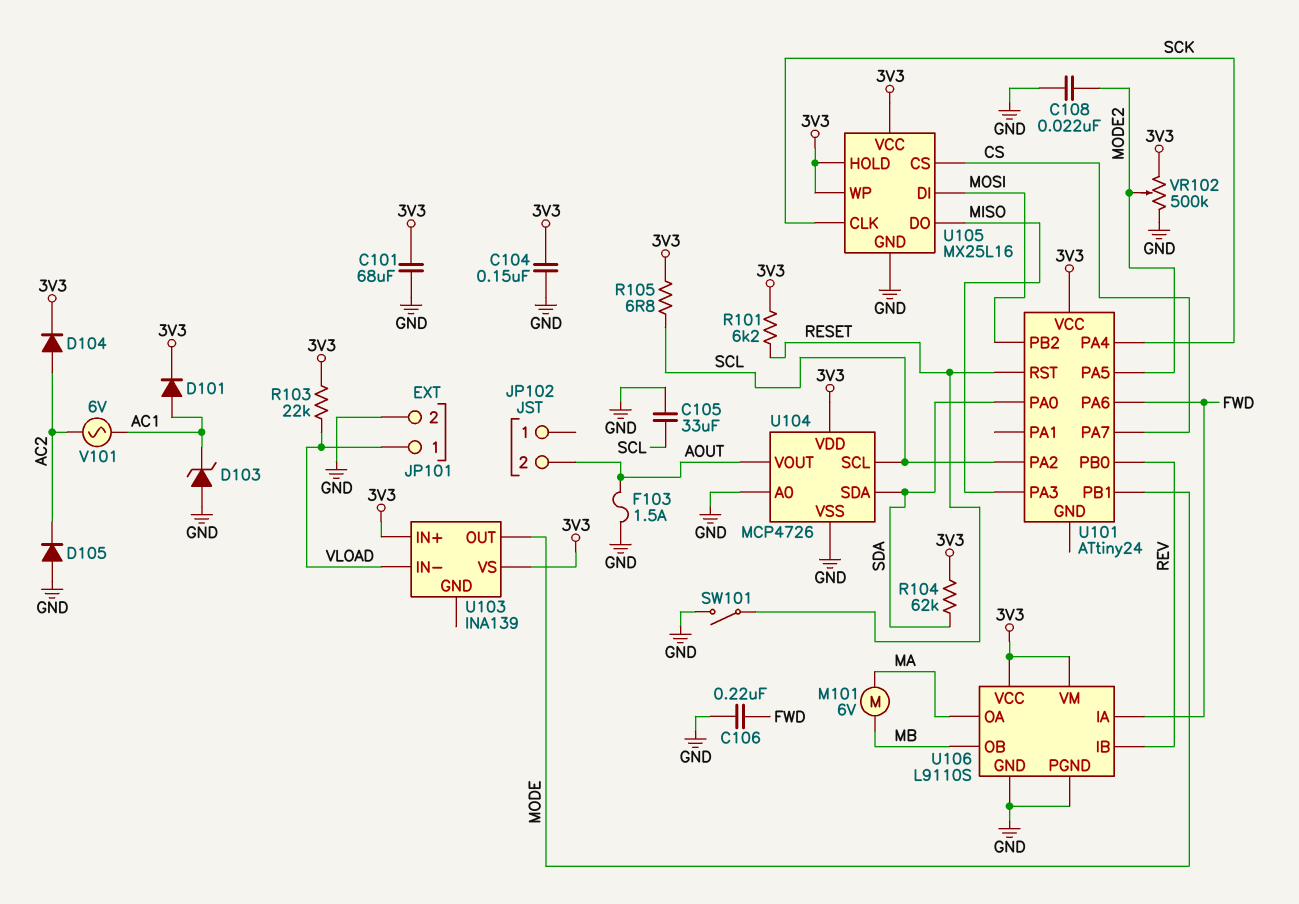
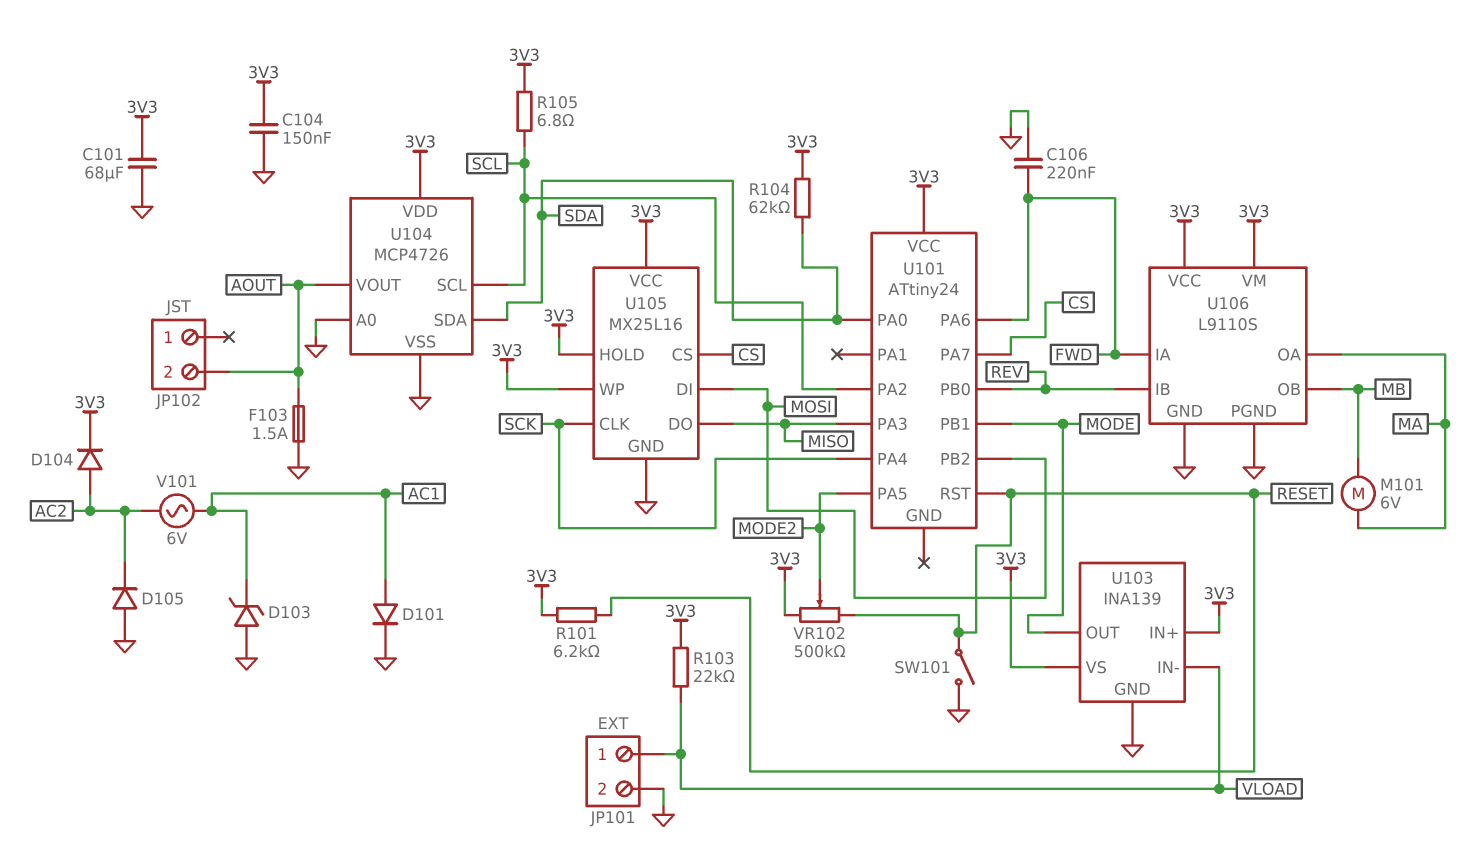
C105: 33uF (GND, SCL) -> none
C108: 22nF (GND, MODE2) -> none
D101: diode (A AC1, K 3V3) -> diode (A AC1, K GND)
U103 pin GND: none -> GND
VR102: 500k (3V3, GND, wiper MODE2) -> 500k (3V3, RESET, wiper MODE2)

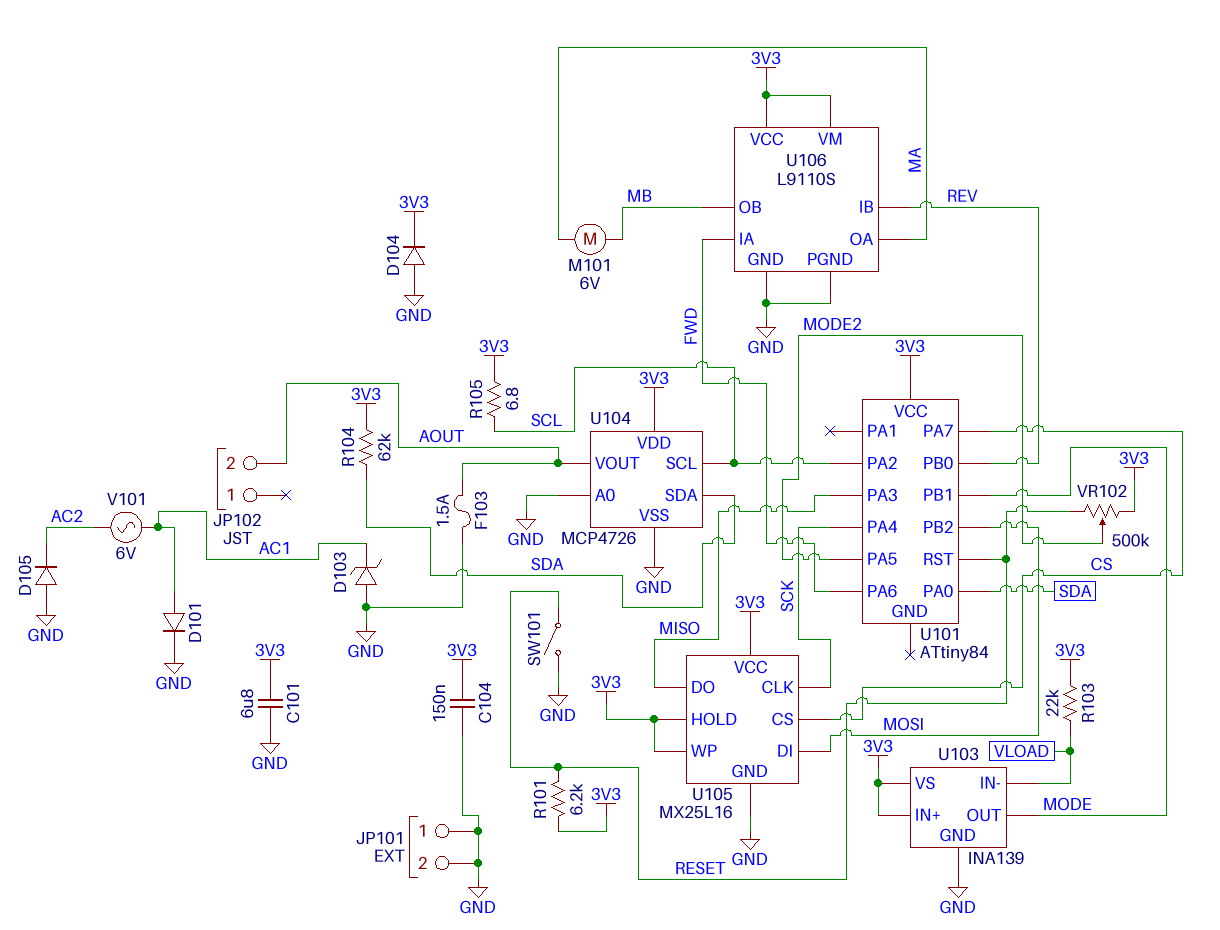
C101: 68uF (3V3, GND) -> 6.8uF (3V3, GND)
C106: 220nF (FWD, GND) -> none
D104: diode (A AC2, K 3V3) -> diode (A GND, K 3V3)
JP101 pin 1: VLOAD -> GND
U101: ATtiny24 -> ATtiny84

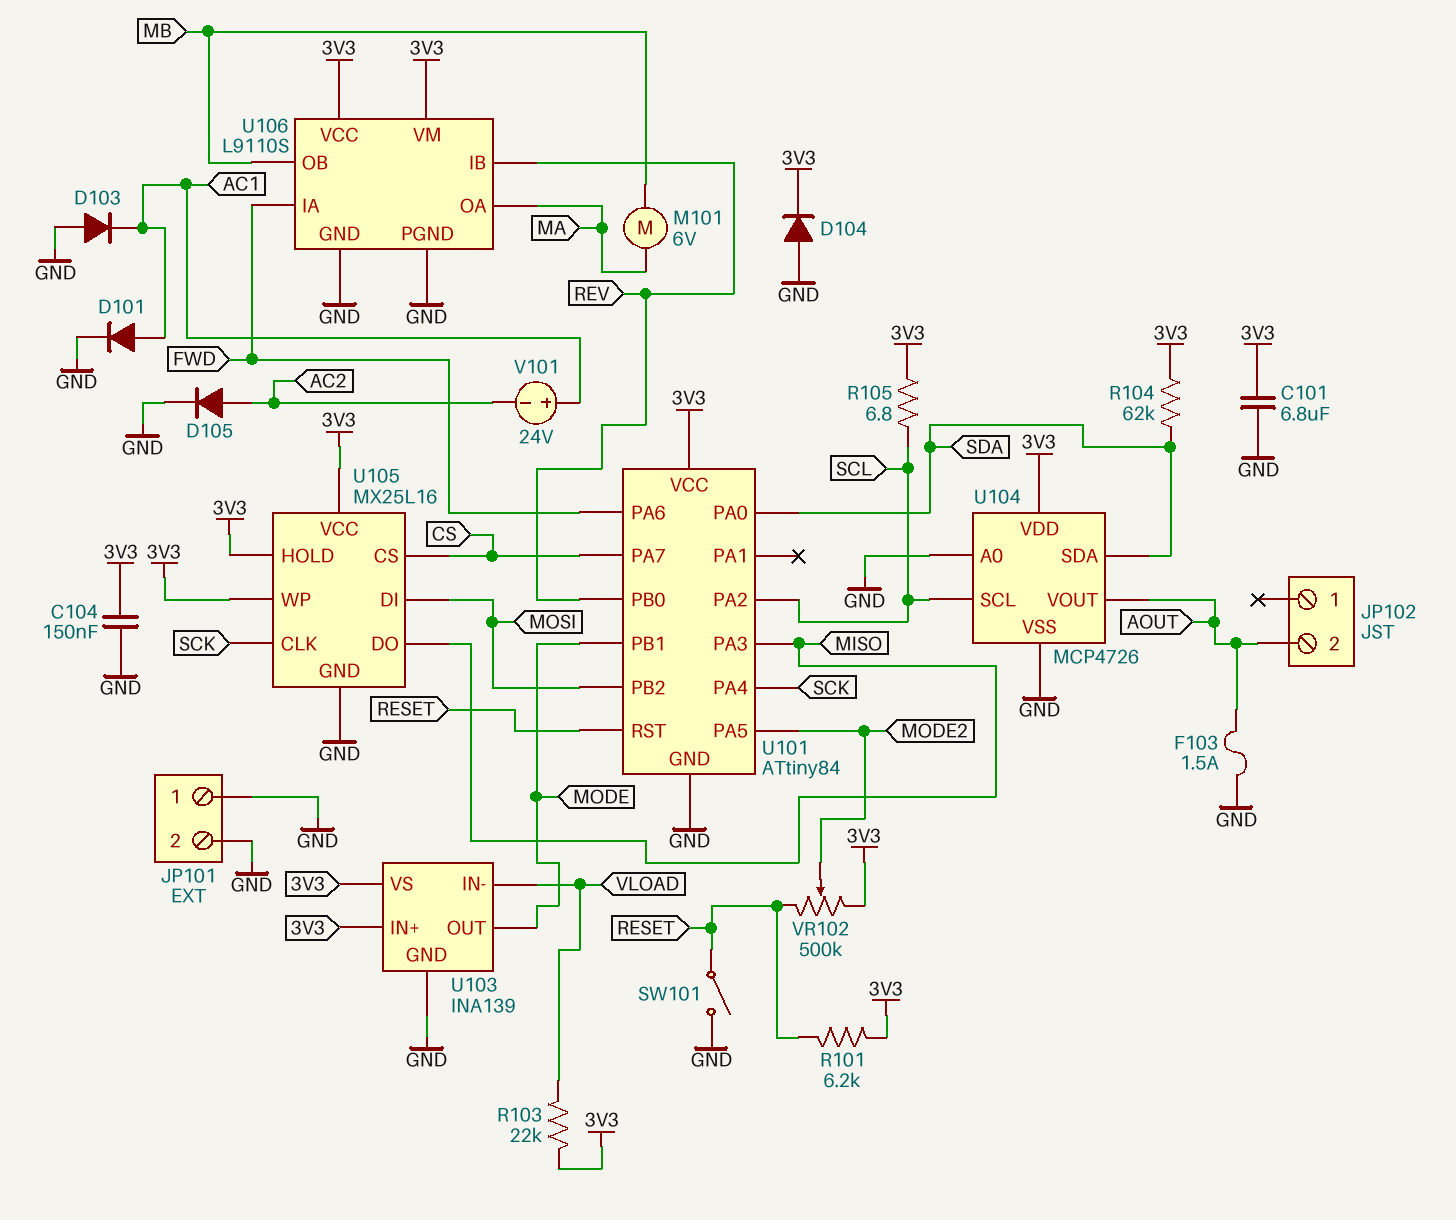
D103: zener (A GND, K AC1) -> diode (A GND, K AC1)
D105: diode (A GND, K AC2) -> diode (A AC2, K GND)
U101 pin GND: none -> GND
V101: AC 6V (AC1, AC2) -> 24V (plus AC1, minus AC2)

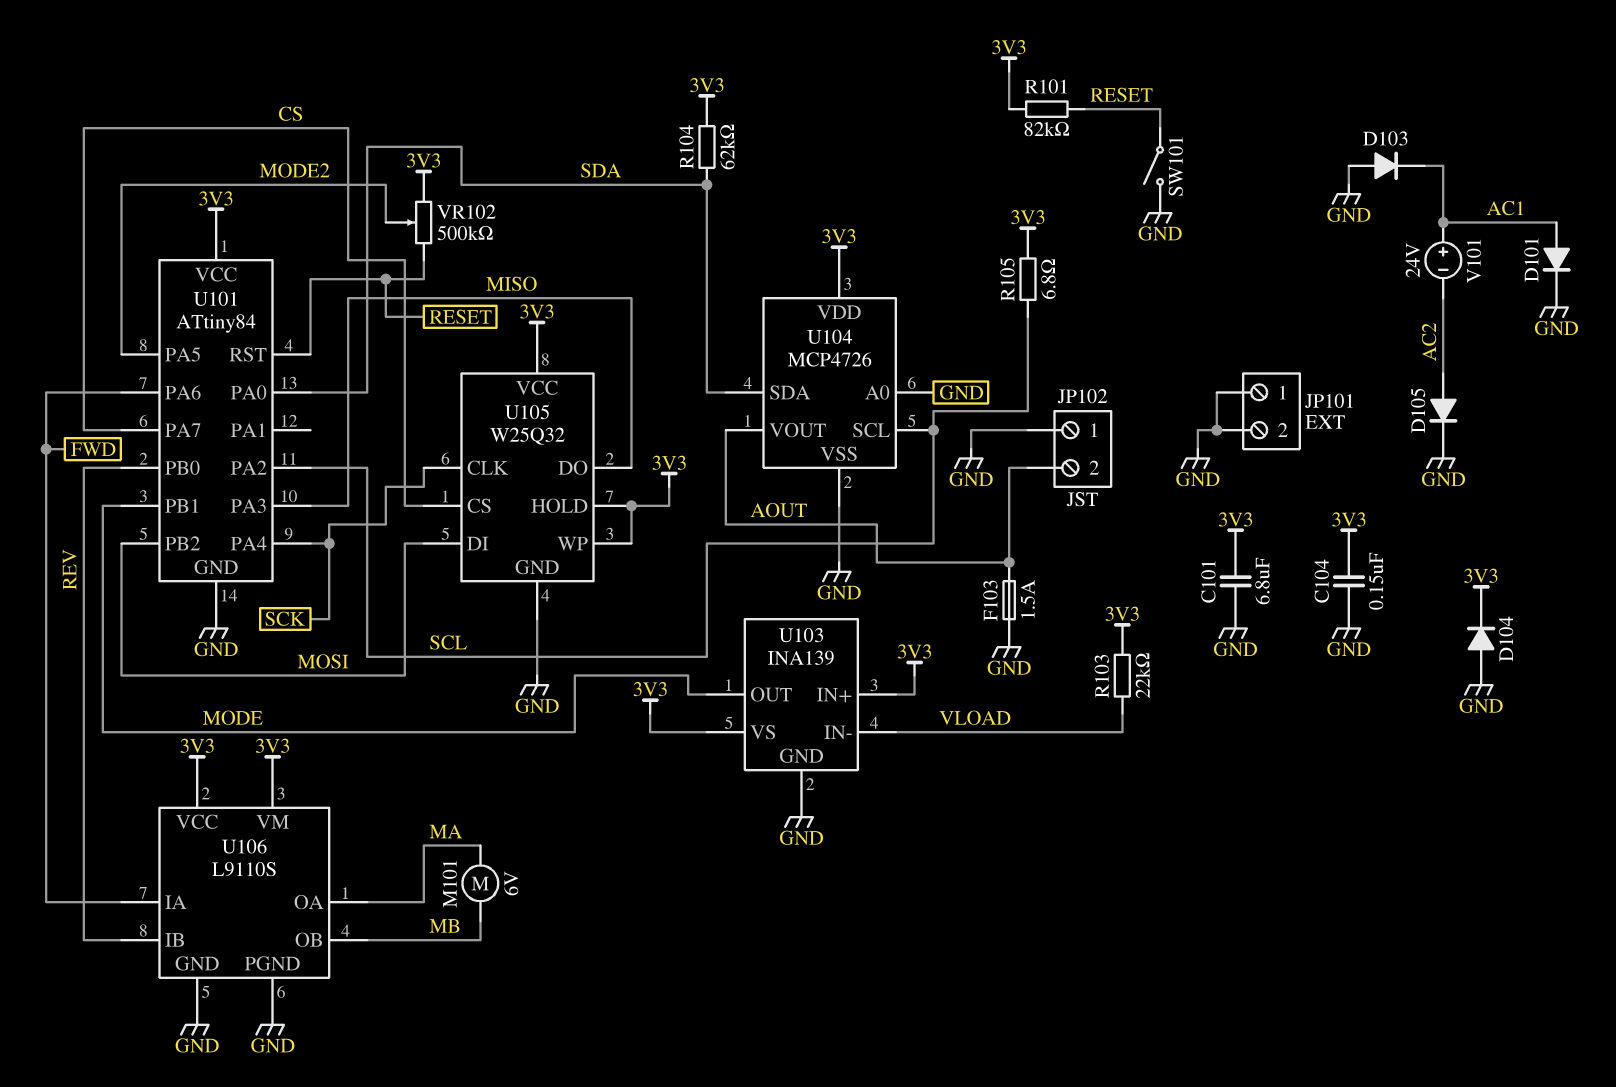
JP102 pin 1: none -> GND
R101: 6.2k (3V3, RESET) -> 82k (3V3, RESET)
U105: MX25L16 -> W25Q32

